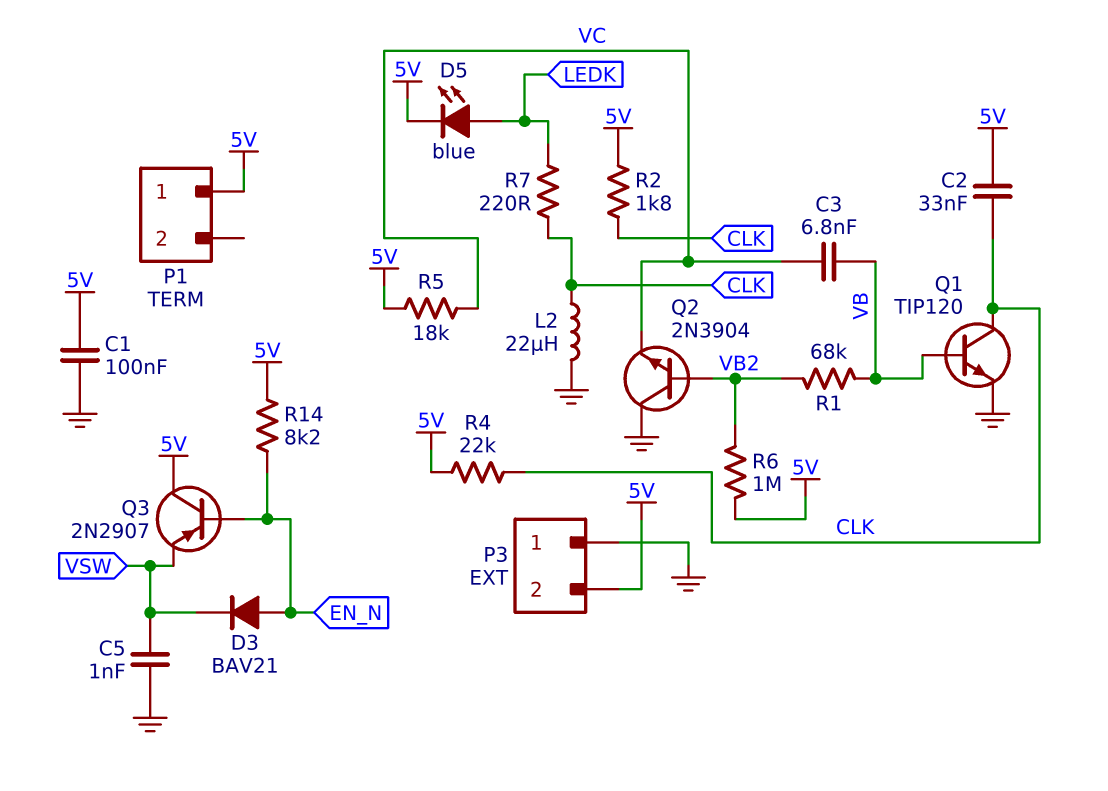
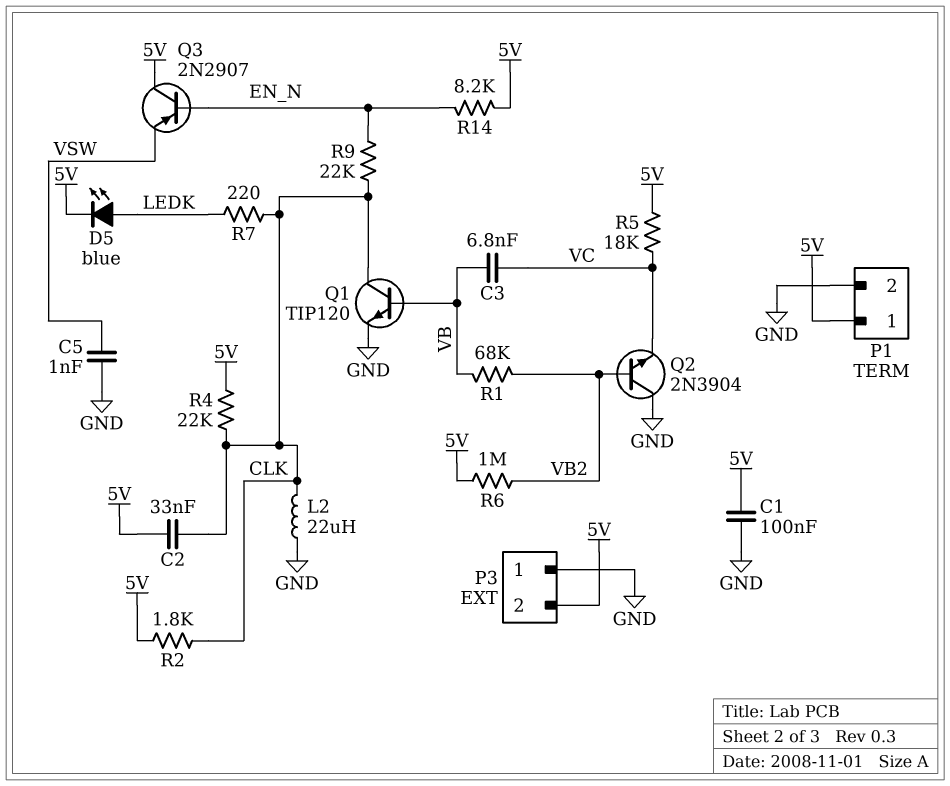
D3: diode BAV21 (A EN_N, K VSW) -> none
P1 pin 2: none -> GND
R9: none -> 22k (CLK, EN_N)

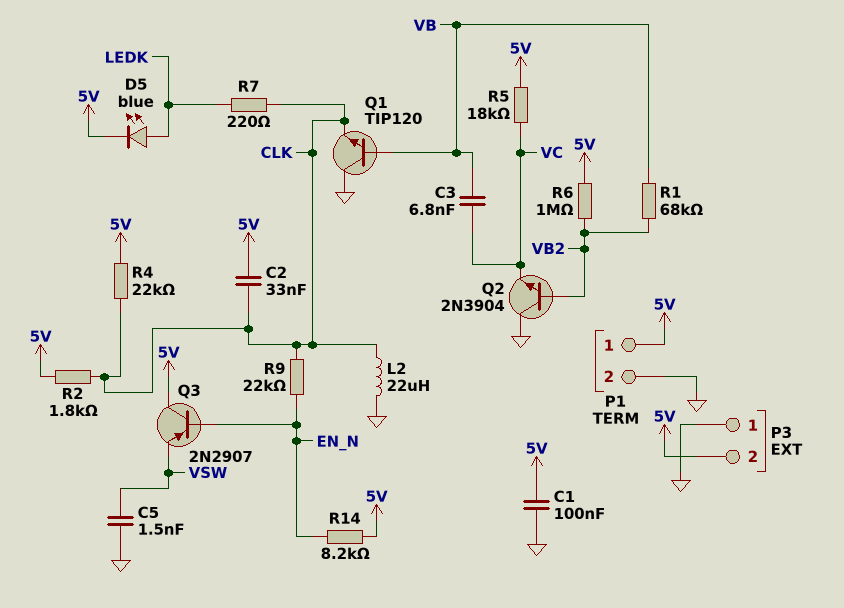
C5: 1nF (GND, VSW) -> 1.5nF (GND, VSW)
Q1: NPN TIP120 (B VB, C CLK, E GND) -> NPN TIP120 (B VB, C GND, E CLK)

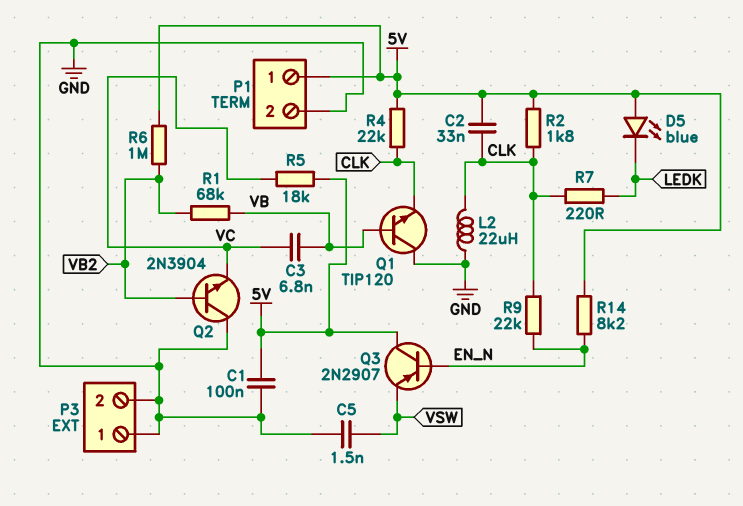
D5: LED blue (A LEDK, K 5V) -> LED blue (A 5V, K LEDK)
P3 pin 2: 5V -> GND

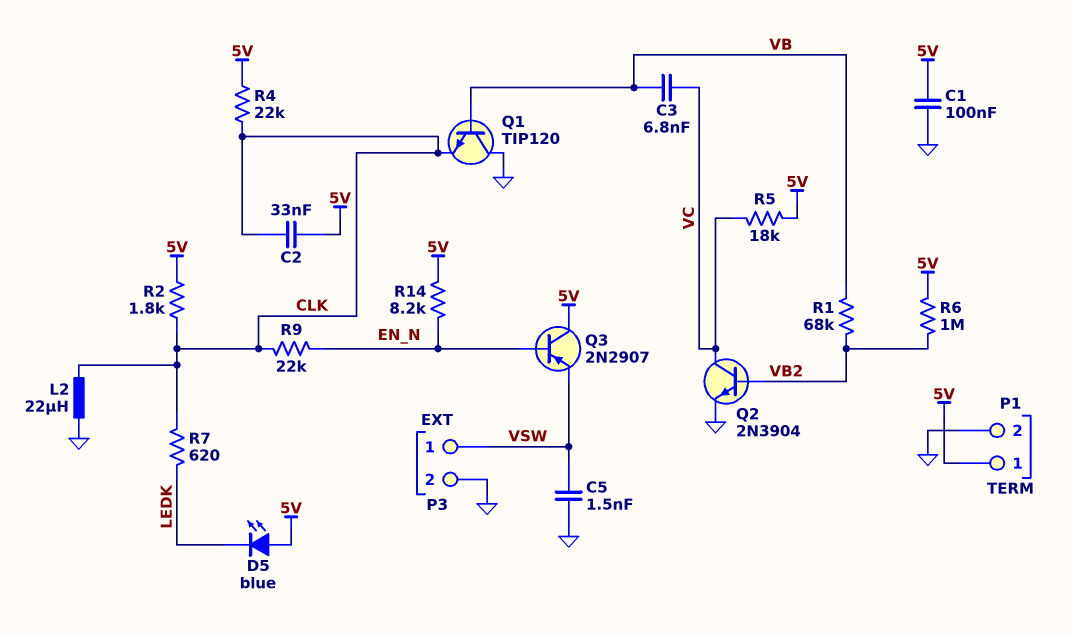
P3 pin 1: GND -> VSW
Q2: NPN 2N3904 (B VB2, C GND, E VC) -> NPN 2N3904 (B VB2, C VC, E GND)
R7: 220 (CLK, LEDK) -> 620 (CLK, LEDK)

